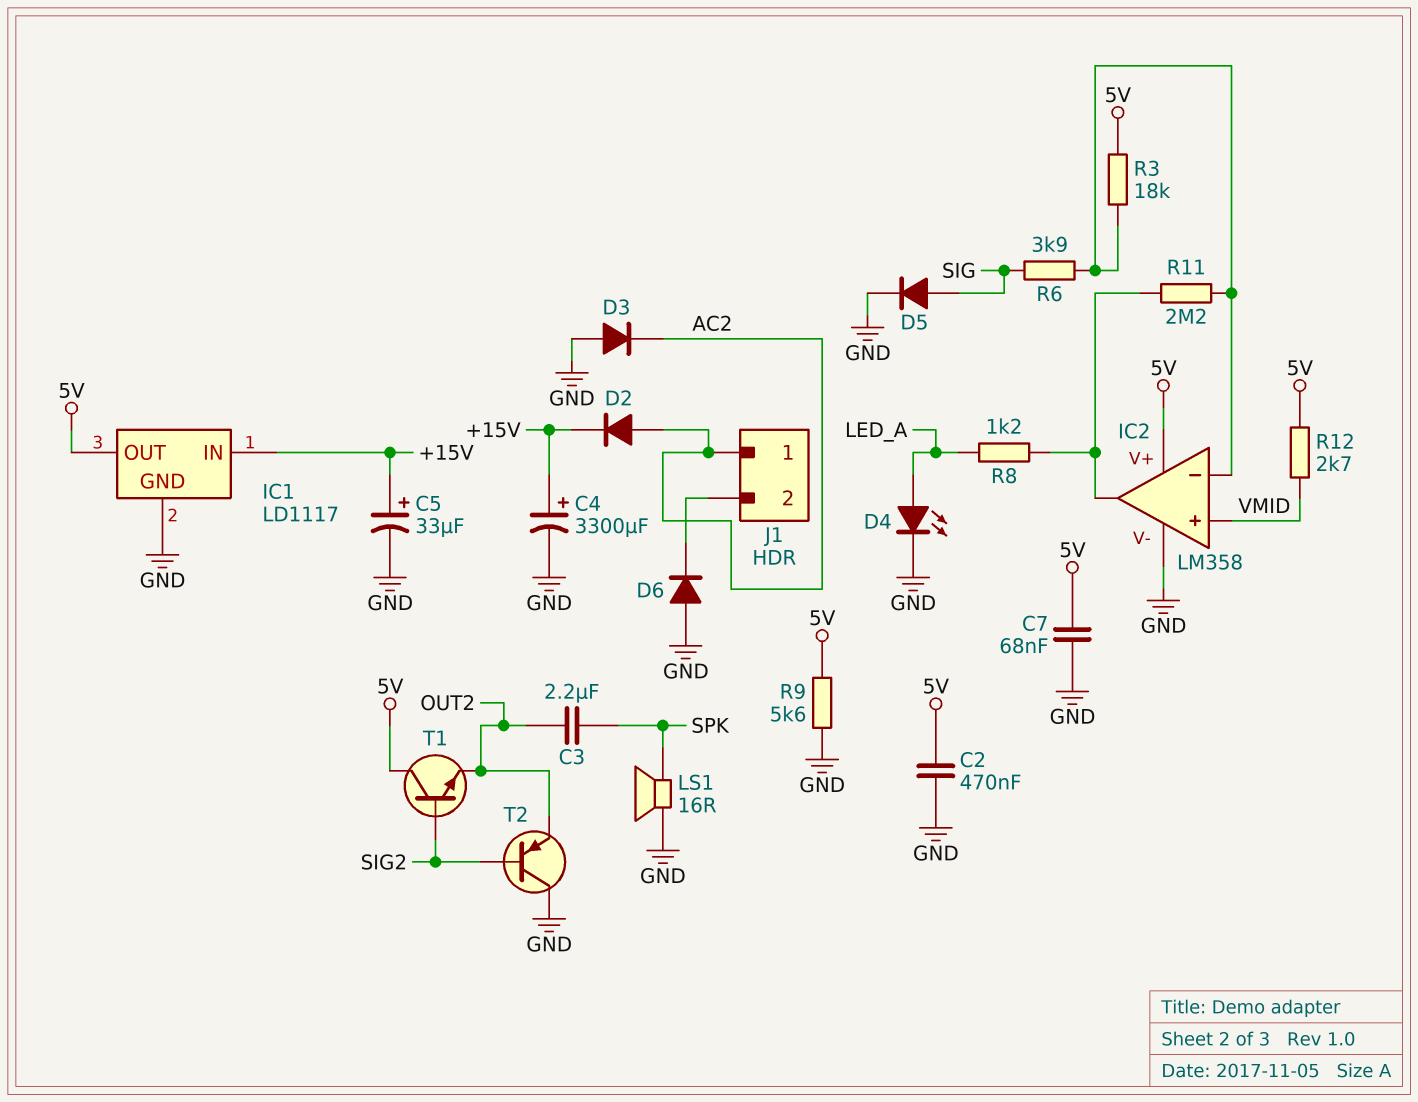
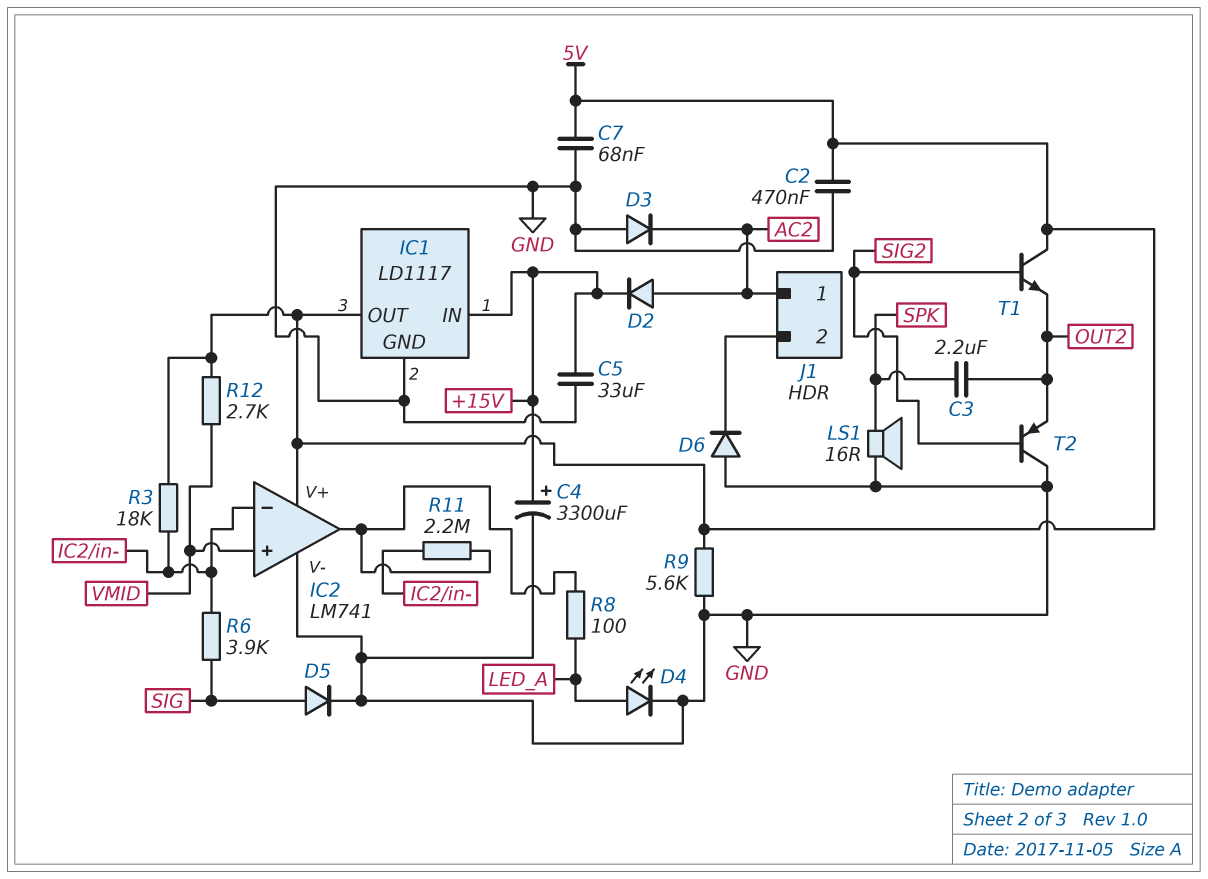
C5: 33uF (plus +15V, minus GND) -> 33uF (+15V, GND)
IC2: LM358 -> LM741
R8: 1.2k (IC2/out, LED_A) -> 100 (IC2/out, LED_A)

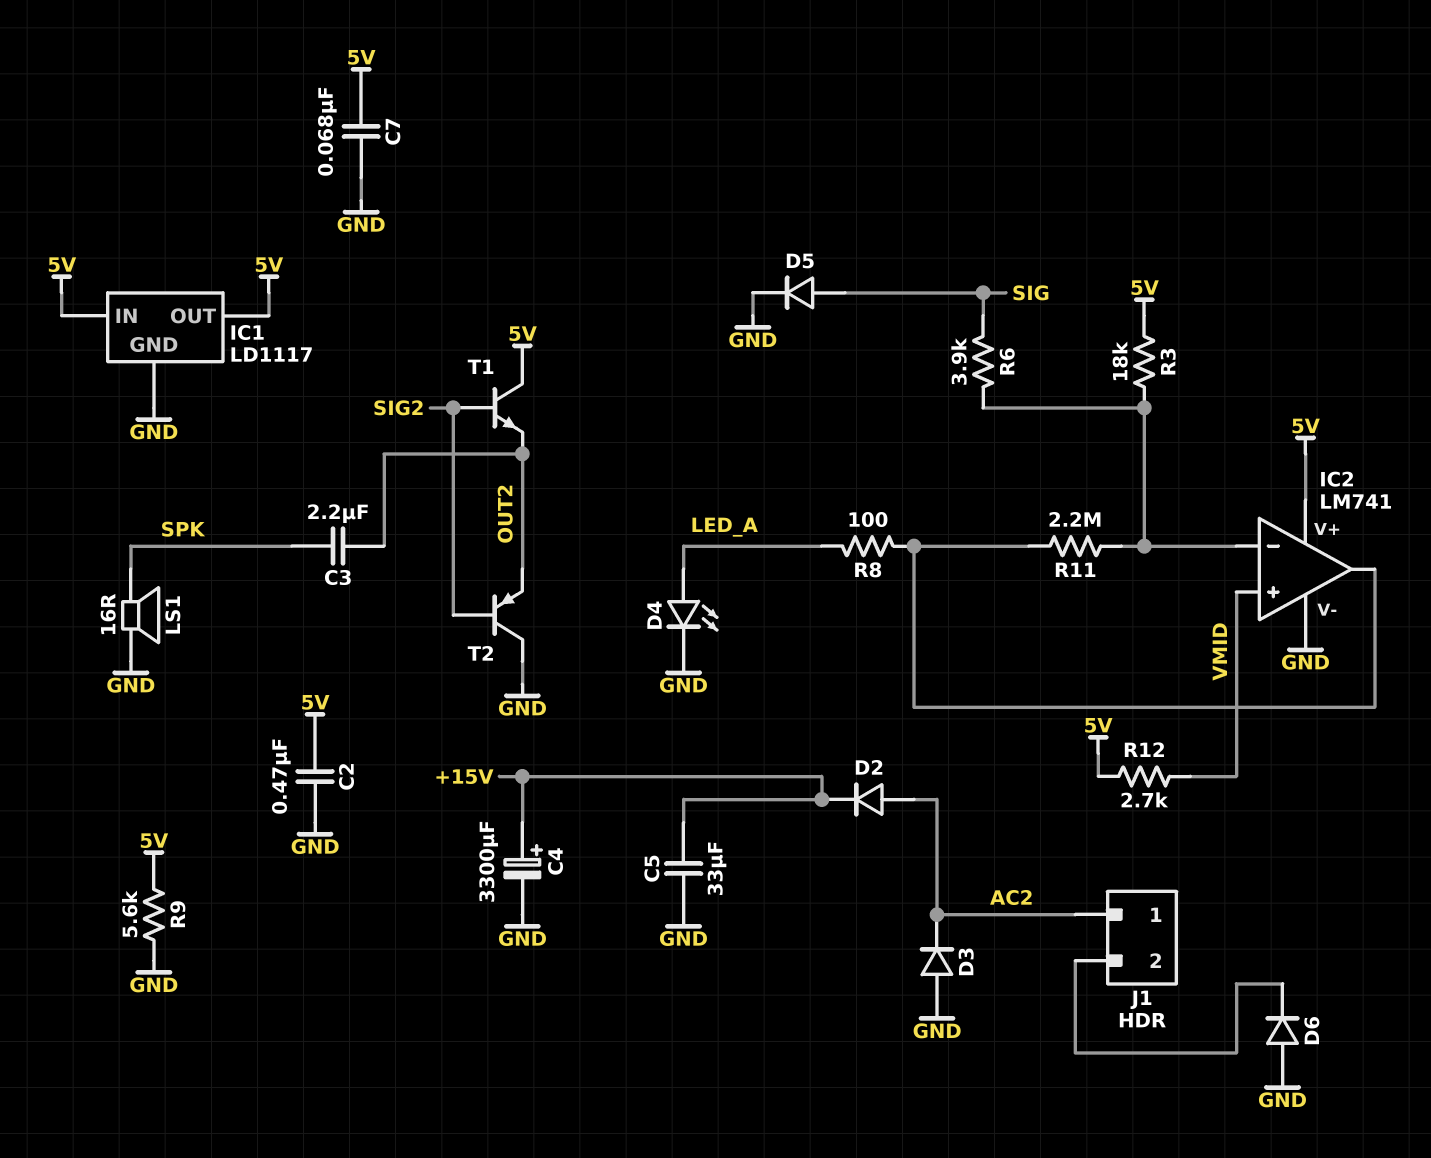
IC1 pin IN: +15V -> 5V

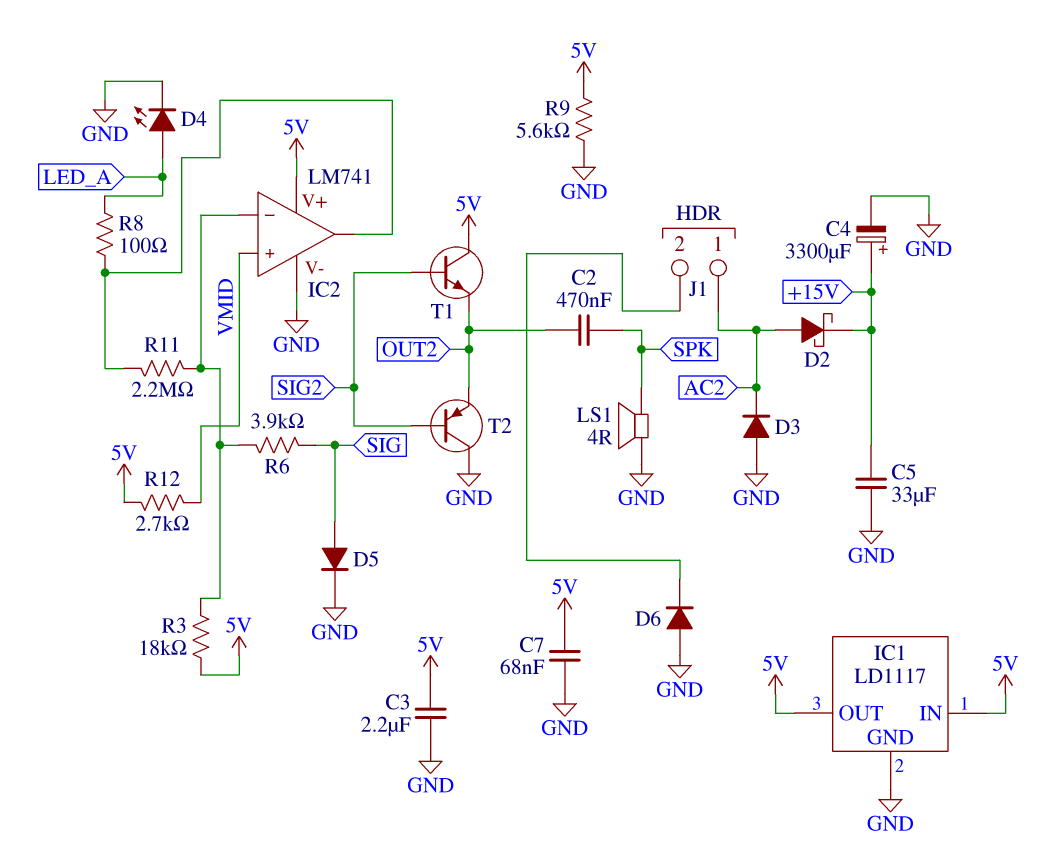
C2: 470nF (5V, GND) -> 470nF (OUT2, SPK)
C3: 2.2uF (OUT2, SPK) -> 2.2uF (5V, GND)
D2: diode (A AC2, K +15V) -> schottky (A AC2, K +15V)
LS1: speaker 16R (GND, SPK) -> speaker 4R (GND, SPK)

